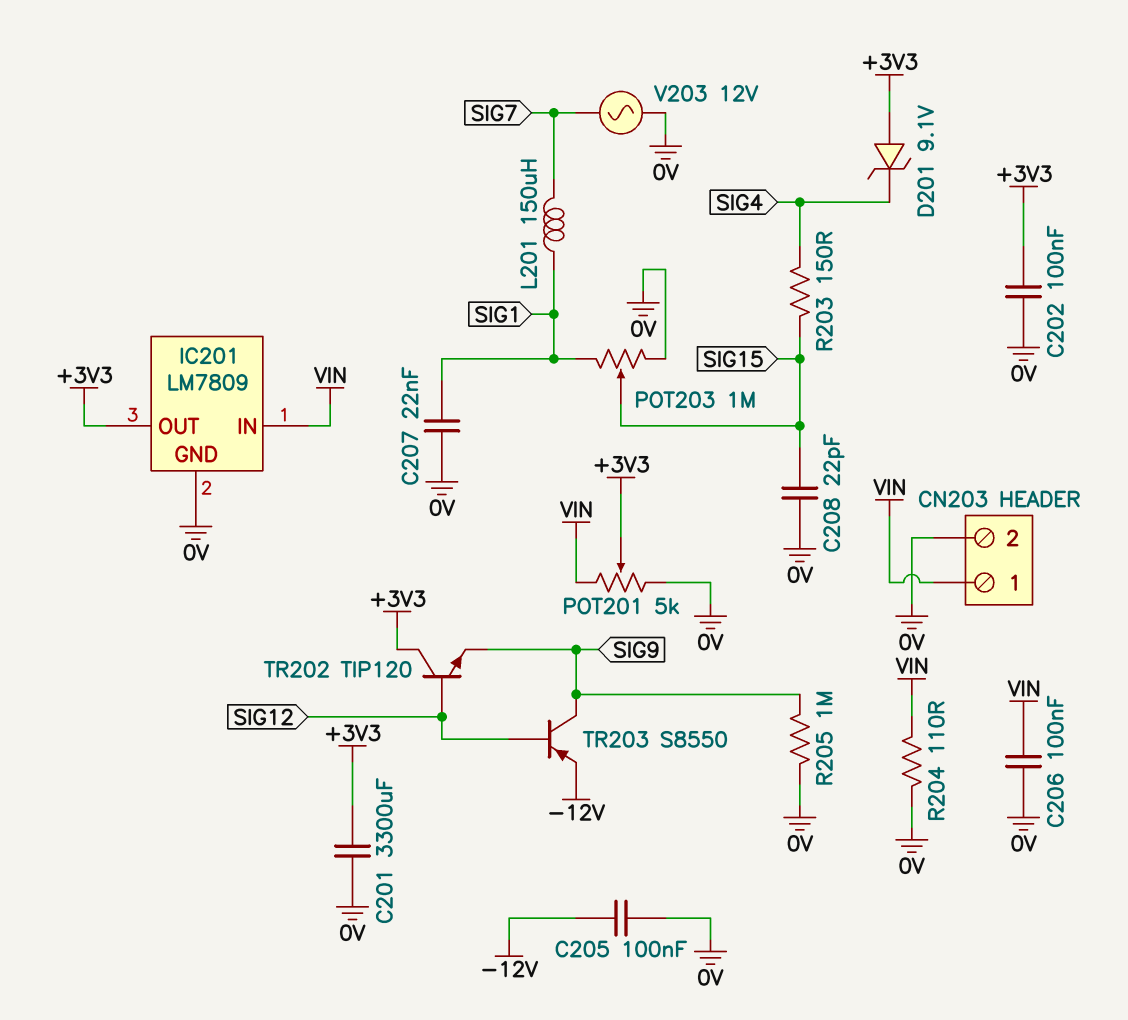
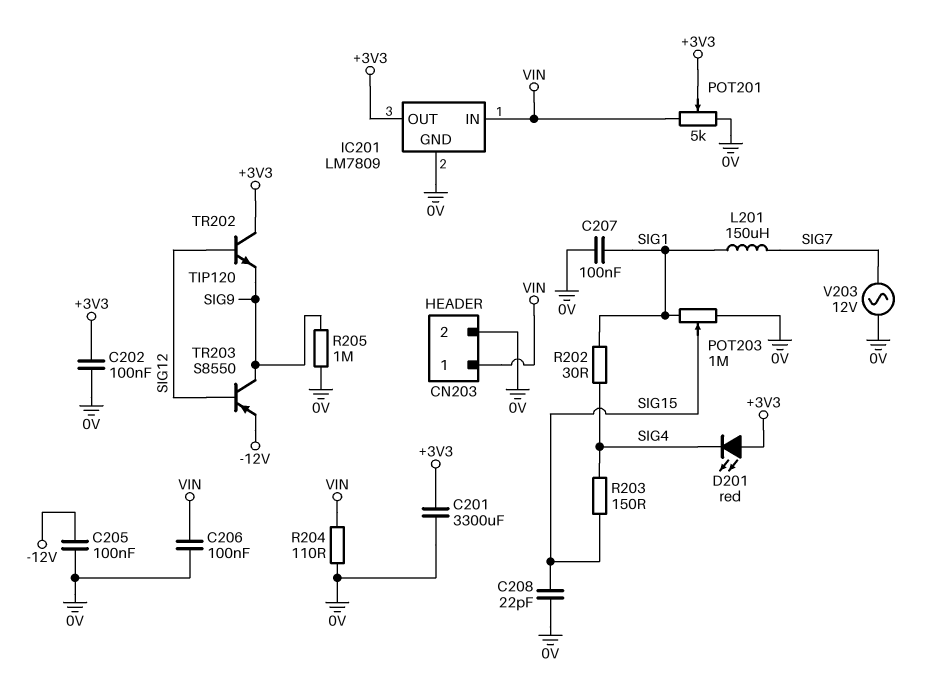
C207: 22nF (0V, SIG1) -> 100nF (0V, SIG1)
D201: zener 9.1V (A +3V3, K SIG4) -> LED red (A +3V3, K SIG4)
R202: none -> 30 (SIG1, SIG4)

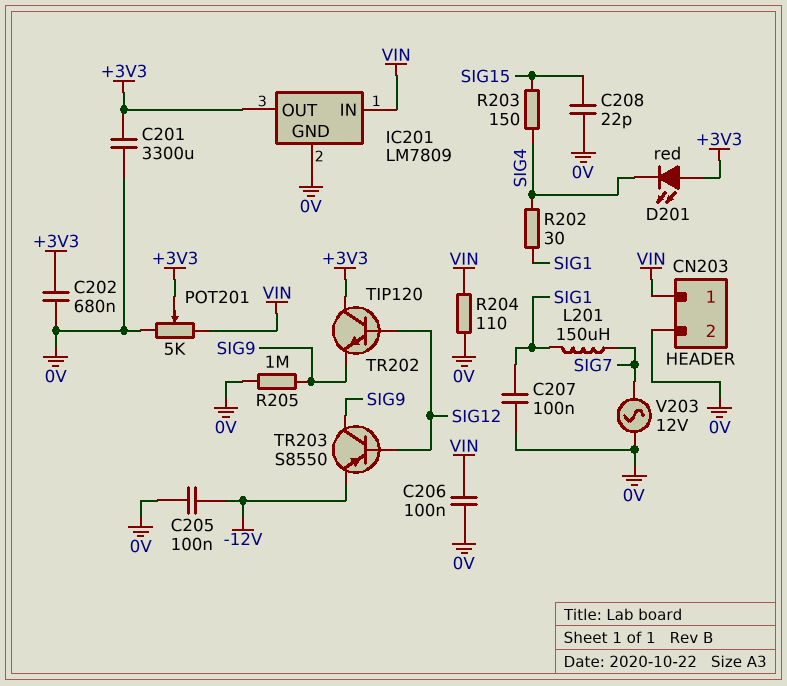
C202: 100nF (+3V3, 0V) -> 680nF (+3V3, 0V)
POT203: 1M (0V, SIG1, wiper SIG15) -> none

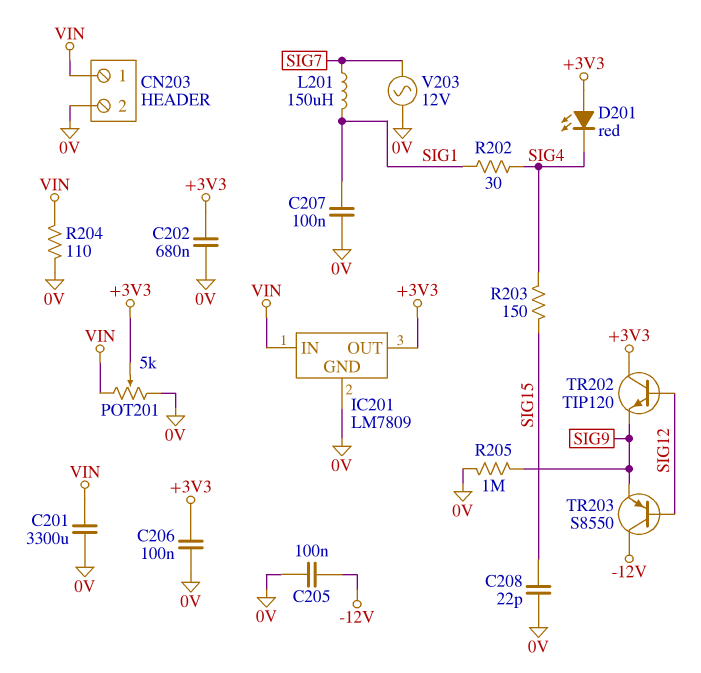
C201: 3300uF (+3V3, 0V) -> 3300uF (0V, VIN)
C206: 100nF (0V, VIN) -> 100nF (+3V3, 0V)
TR203: PNP S8550 (B SIG12, C SIG9, E -12V) -> PNP S8550 (B SIG12, C -12V, E SIG9)

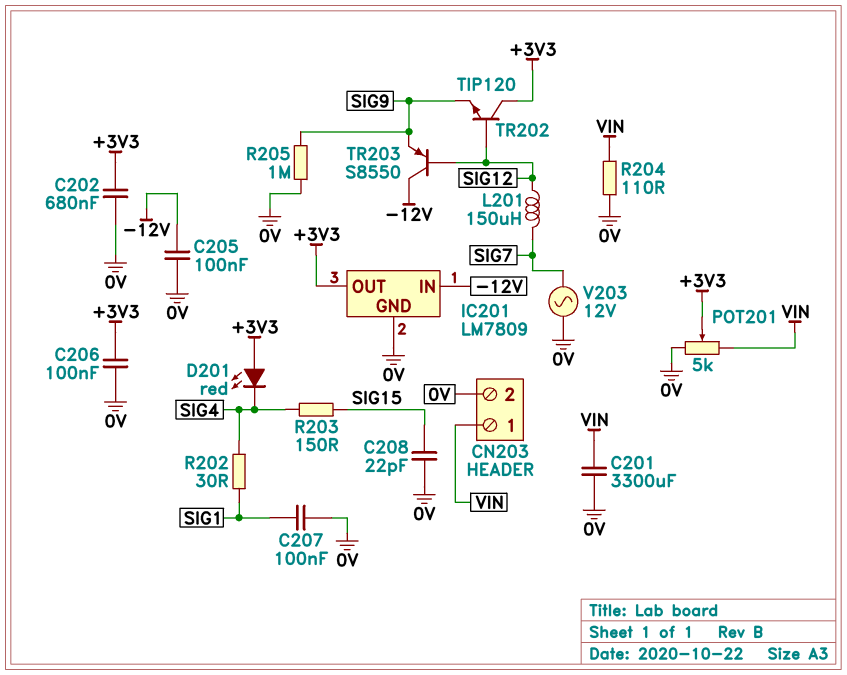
IC201 pin IN: VIN -> -12V
L201: 150uH (SIG1, SIG7) -> 150uH (SIG7, SIG12)

